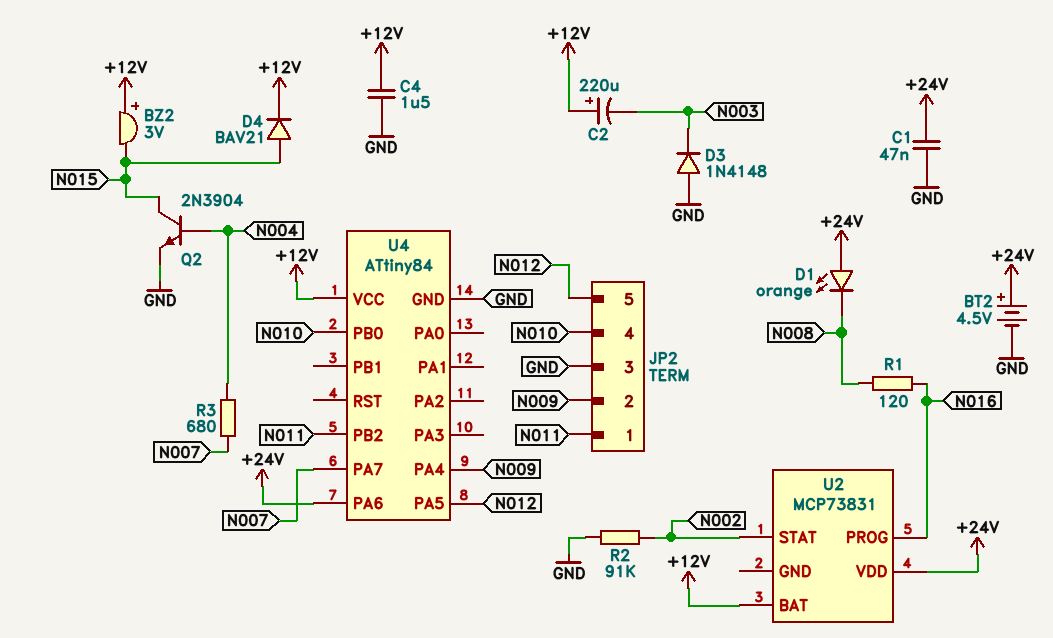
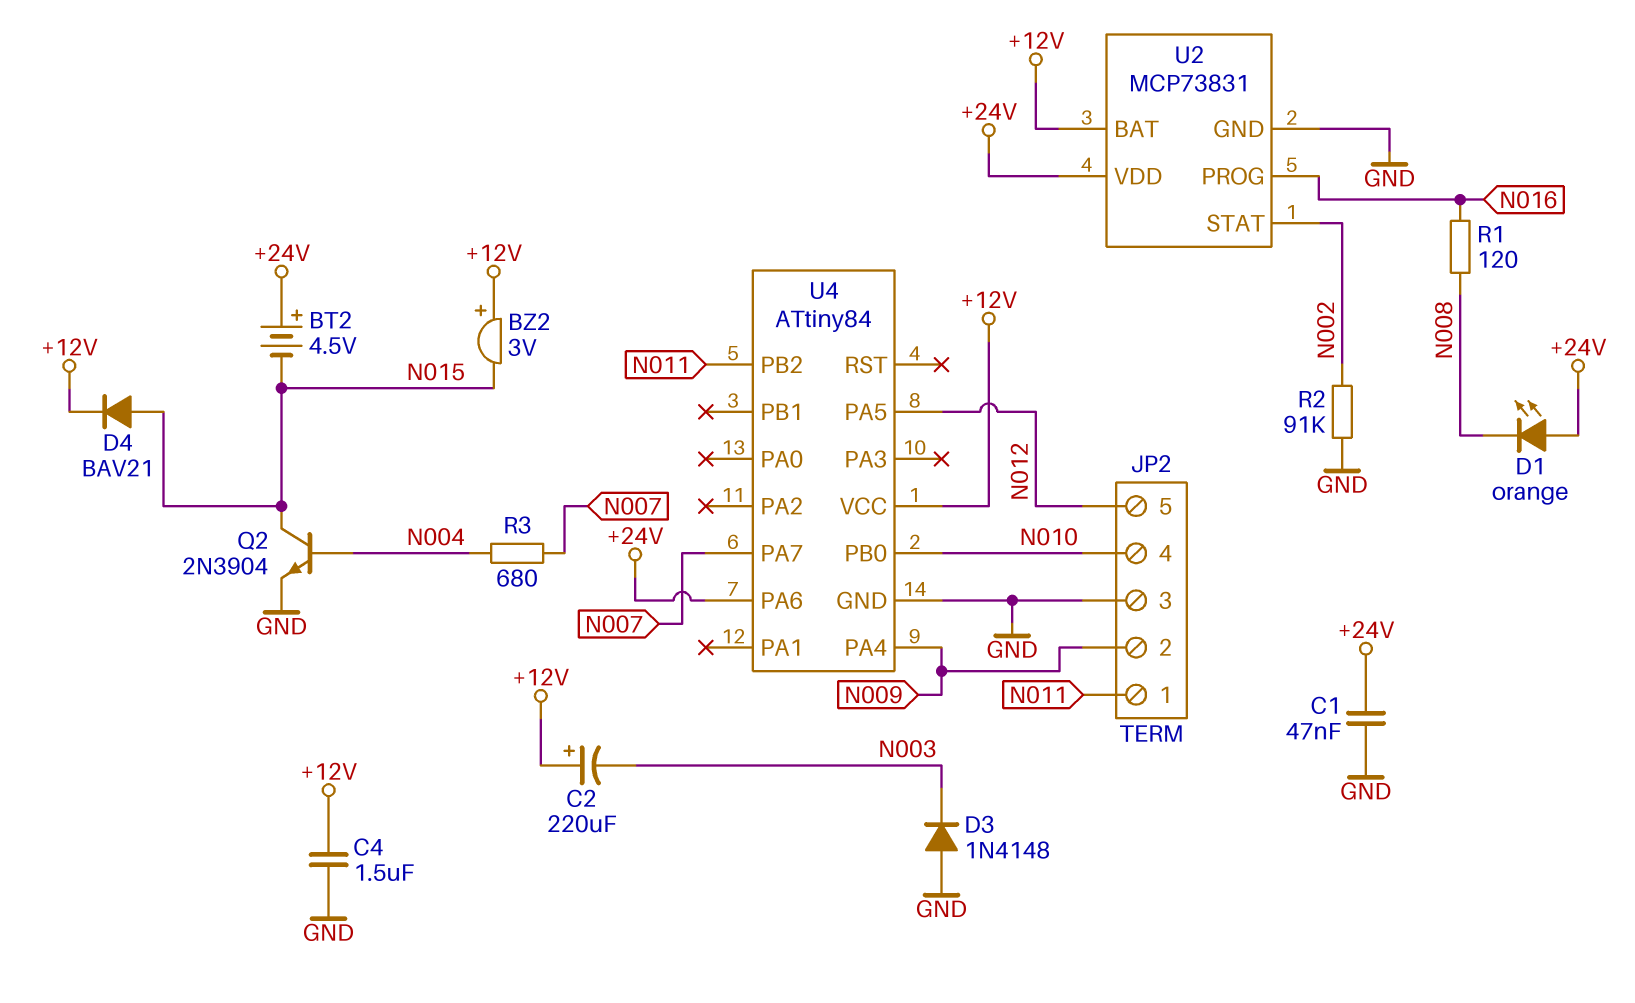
BT2: 4.5V (plus +24V, minus GND) -> 4.5V (plus +24V, minus N015)
U2 pin GND: none -> GND

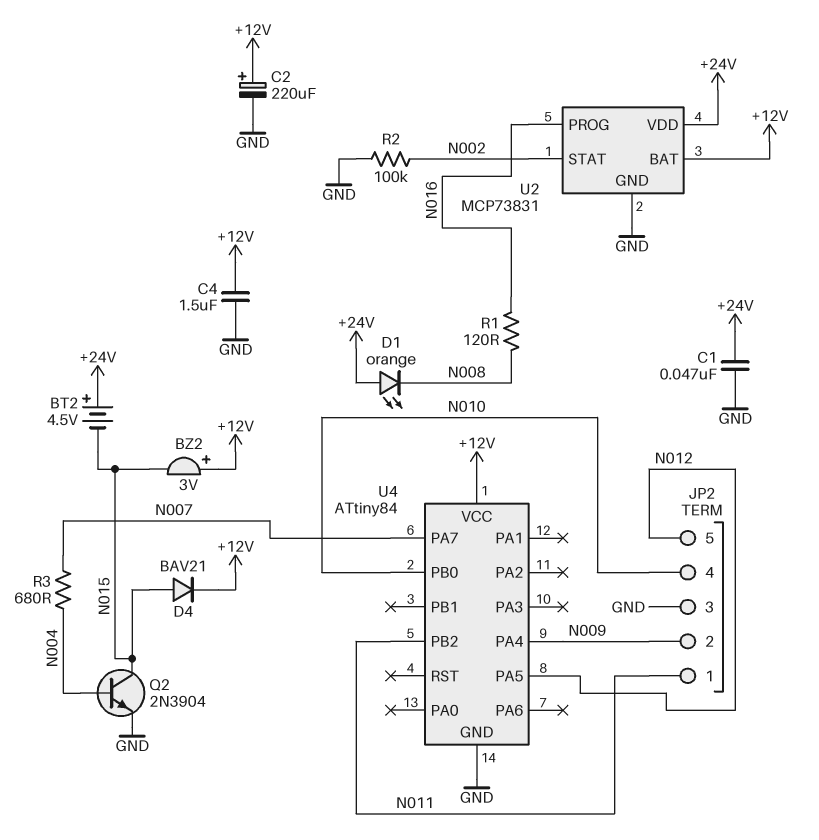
C2: 220uF (plus +12V, minus N003) -> 220uF (plus +12V, minus GND)
D3: diode 1N4148 (A GND, K N003) -> none
R2: 91k (GND, N002) -> 100k (GND, N002)
U4 pin PA6: +24V -> none

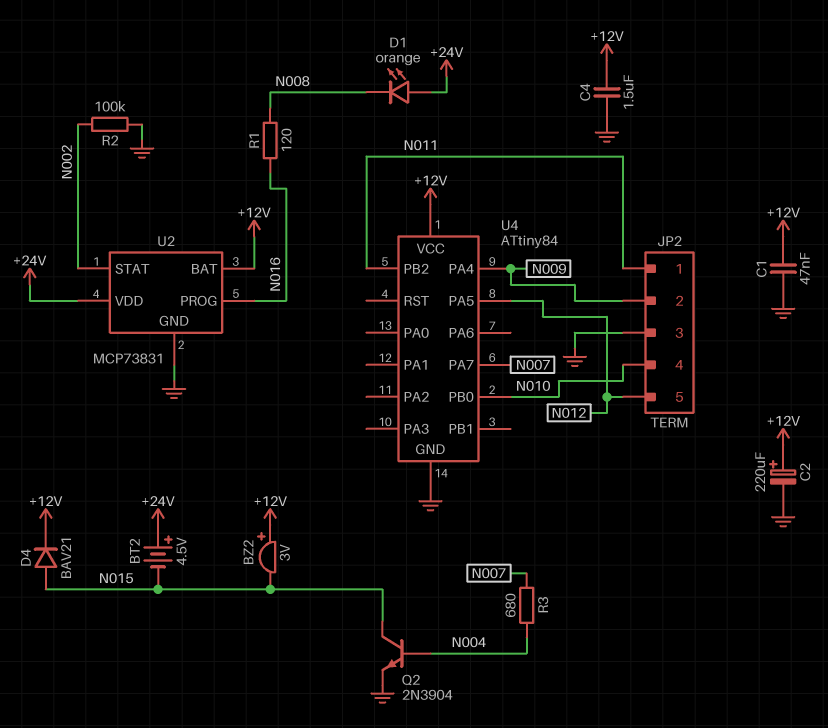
C1: 47nF (+24V, GND) -> 47nF (+12V, GND)

